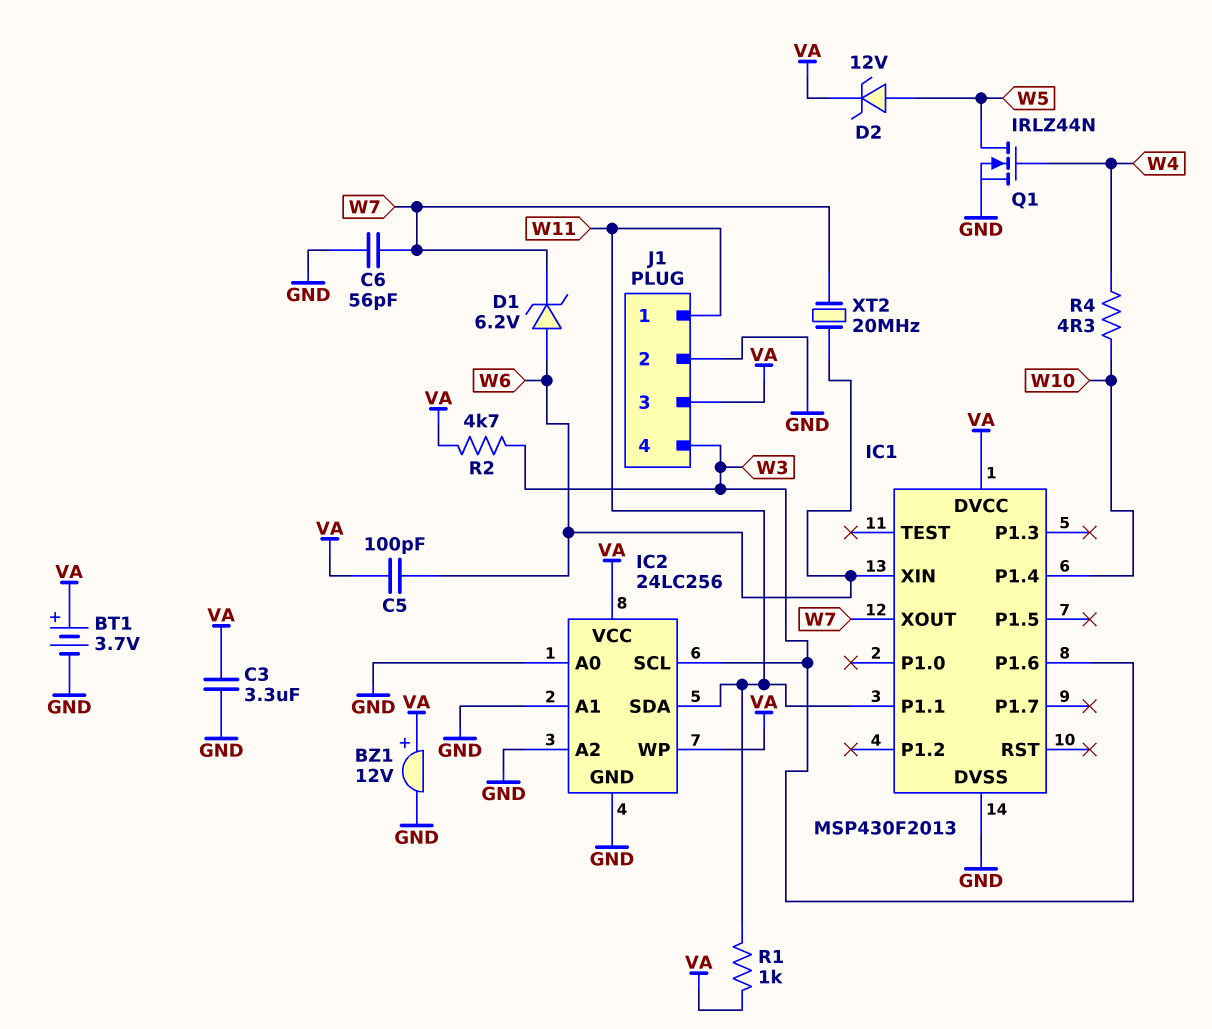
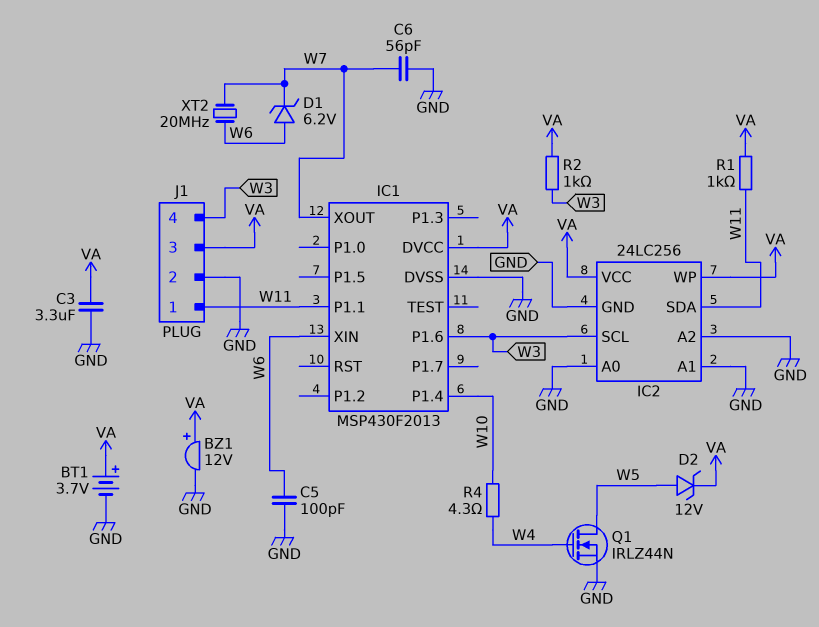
C5: 100pF (VA, W6) -> 100pF (GND, W6)
R2: 4.7k (VA, W3) -> 1k (VA, W3)

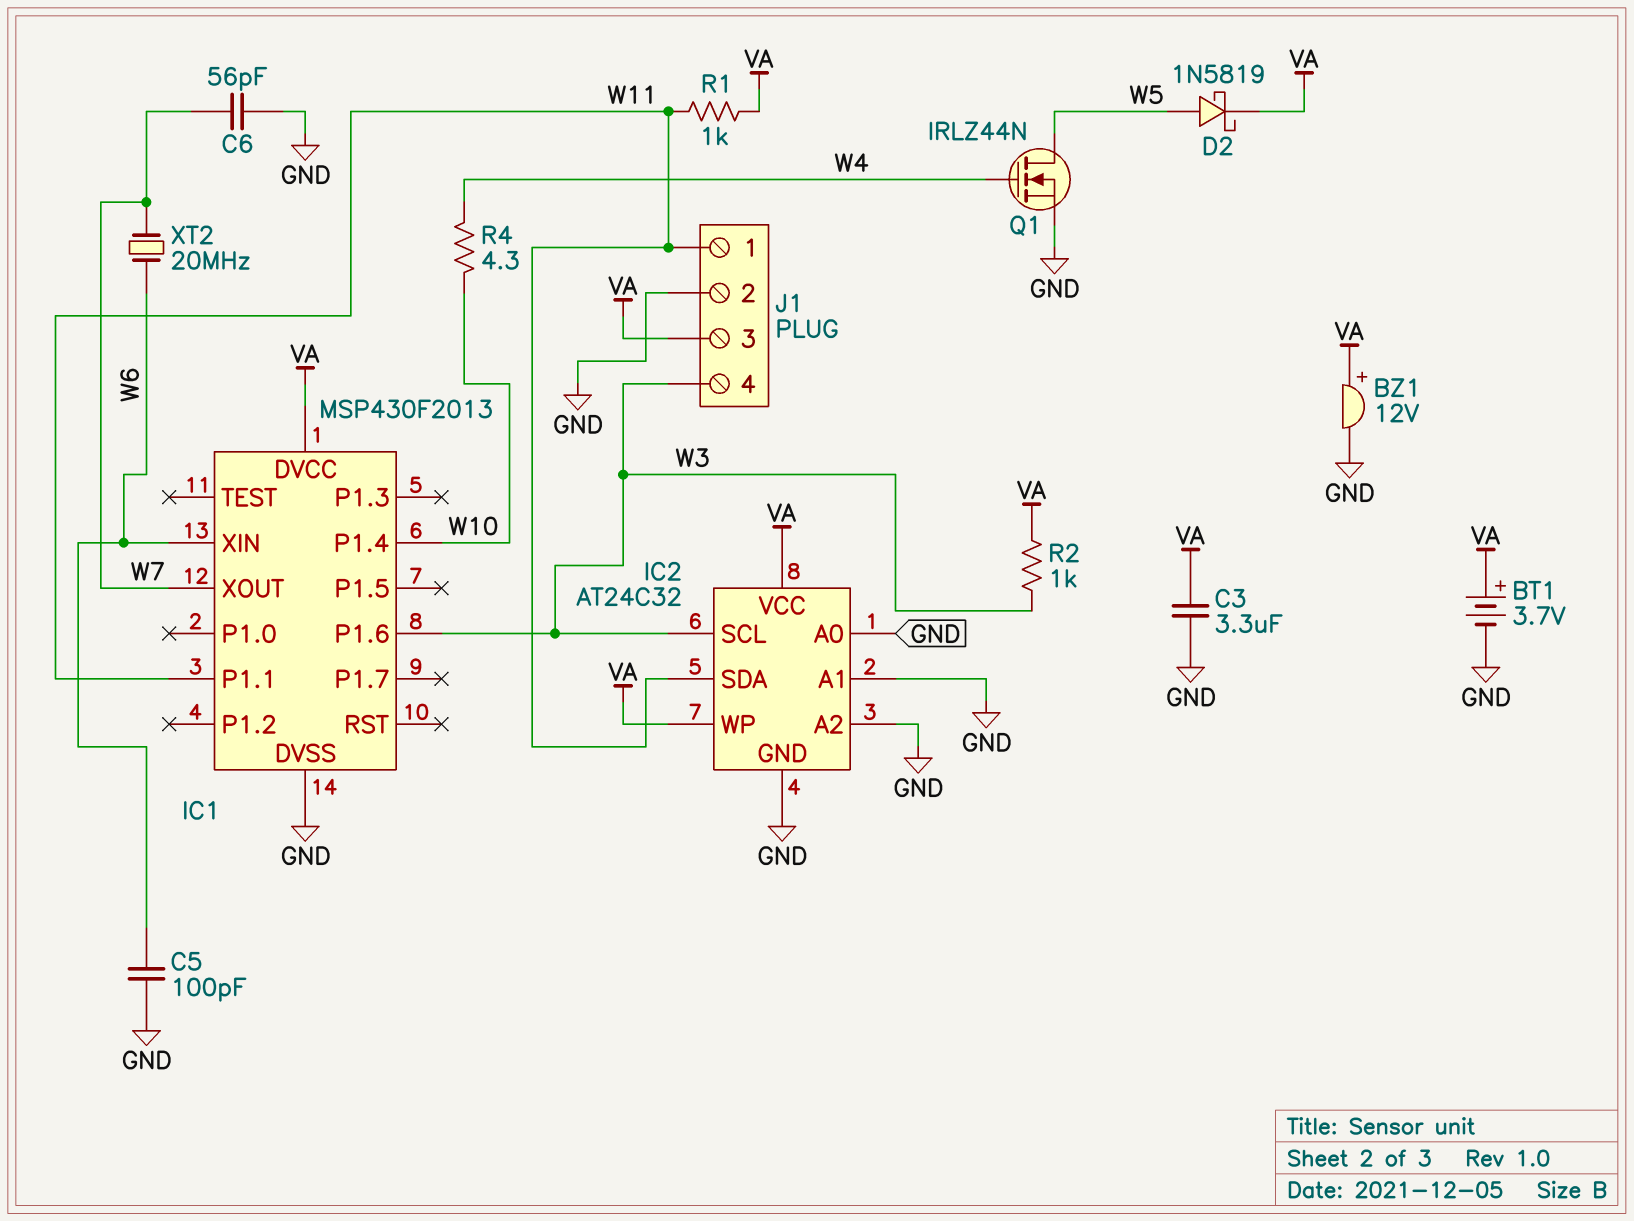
D1: zener 6.2V (A W6, K W7) -> none
D2: zener 12V (A W5, K VA) -> schottky 1N5819 (A W5, K VA)
IC2: 24LC256 -> AT24C32

